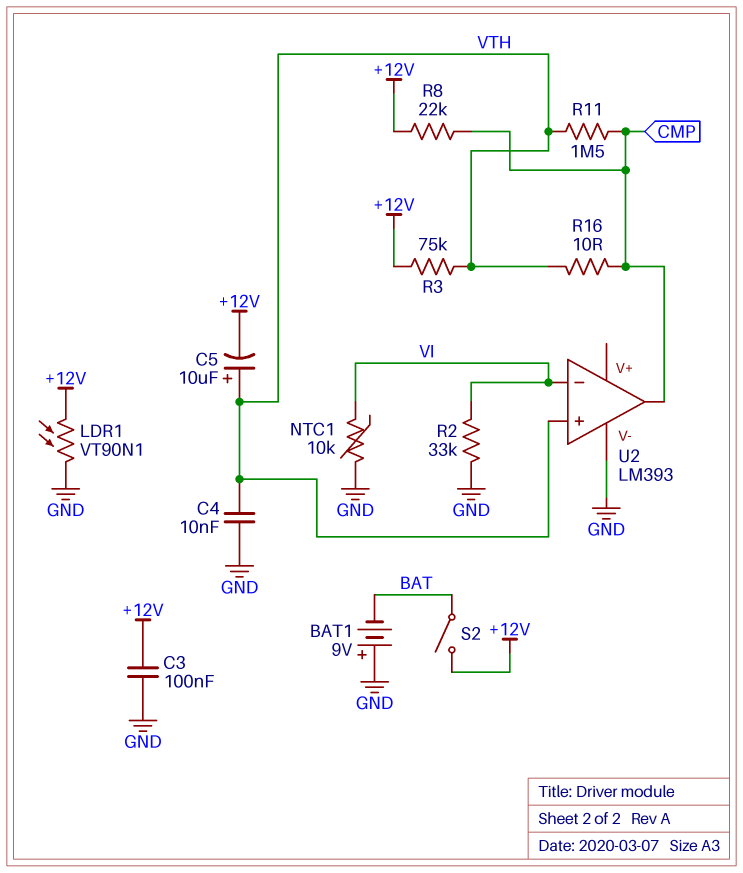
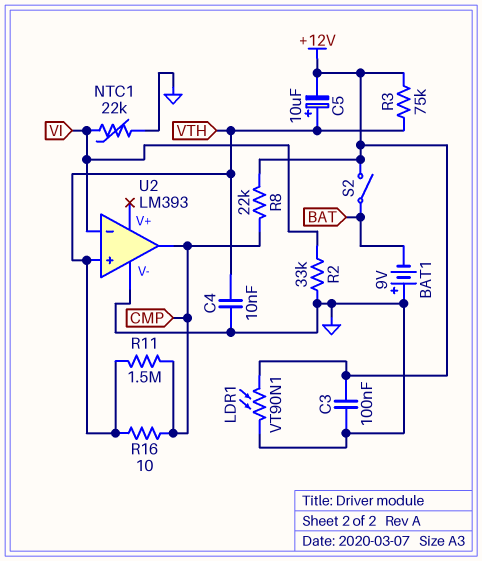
NTC1: 10k (GND, VI) -> 22k (GND, VI)

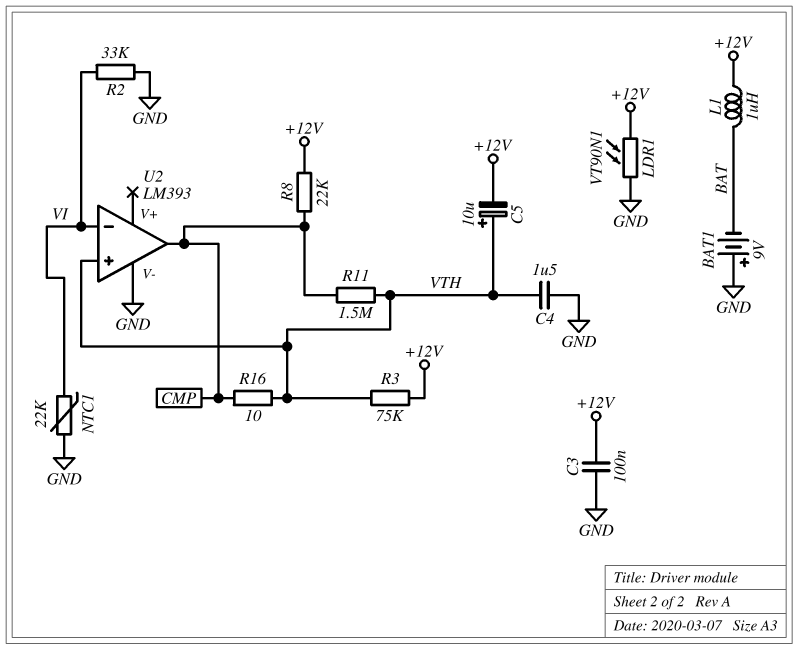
C4: 10nF (GND, VTH) -> 1.5uF (GND, VTH)
L1: none -> 1uH (+12V, BAT)
S2: switch (+12V, BAT) -> none

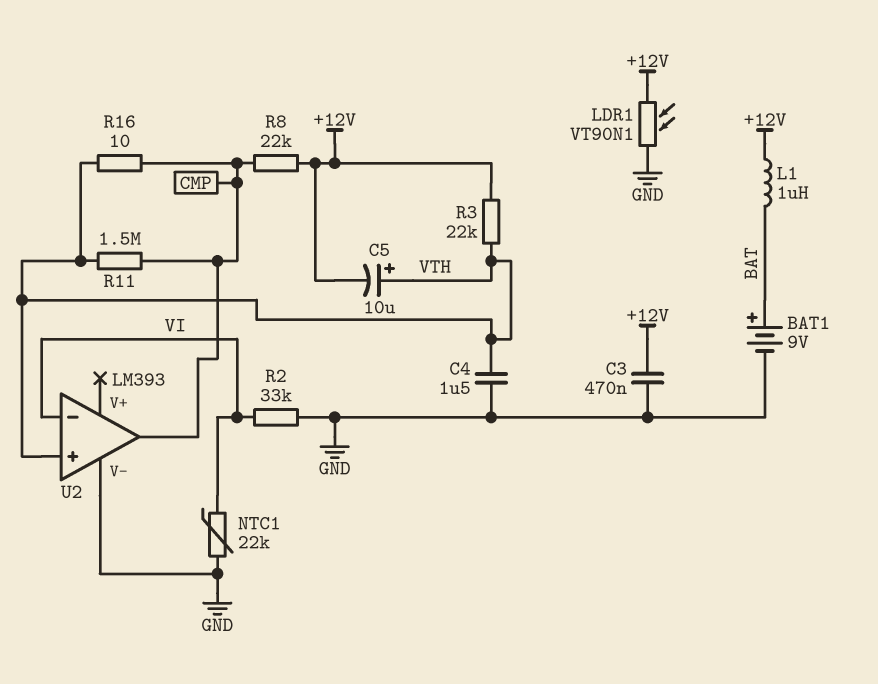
BAT1: 9V (plus GND, minus BAT) -> 9V (plus BAT, minus GND)
C3: 100nF (+12V, GND) -> 470nF (+12V, GND)
R3: 75k (+12V, VTH) -> 22k (+12V, VTH)

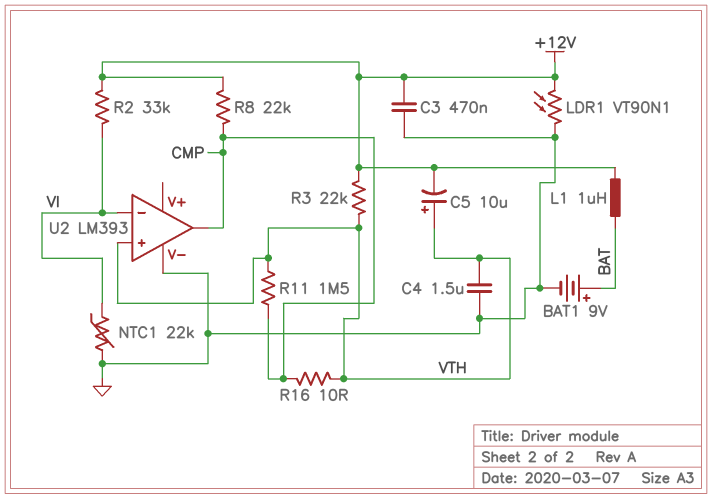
R2: 33k (GND, VI) -> 33k (+12V, VI)

